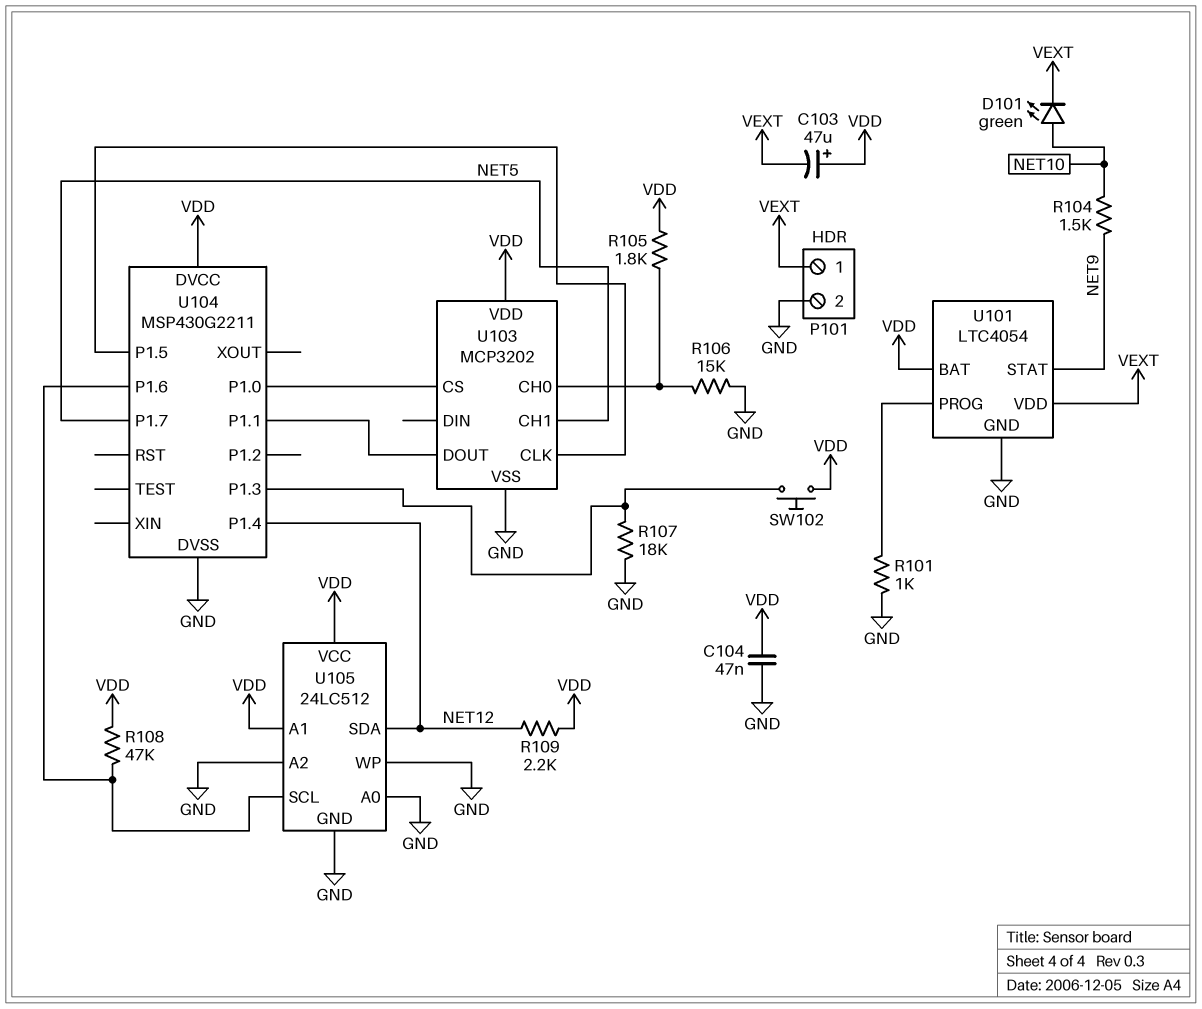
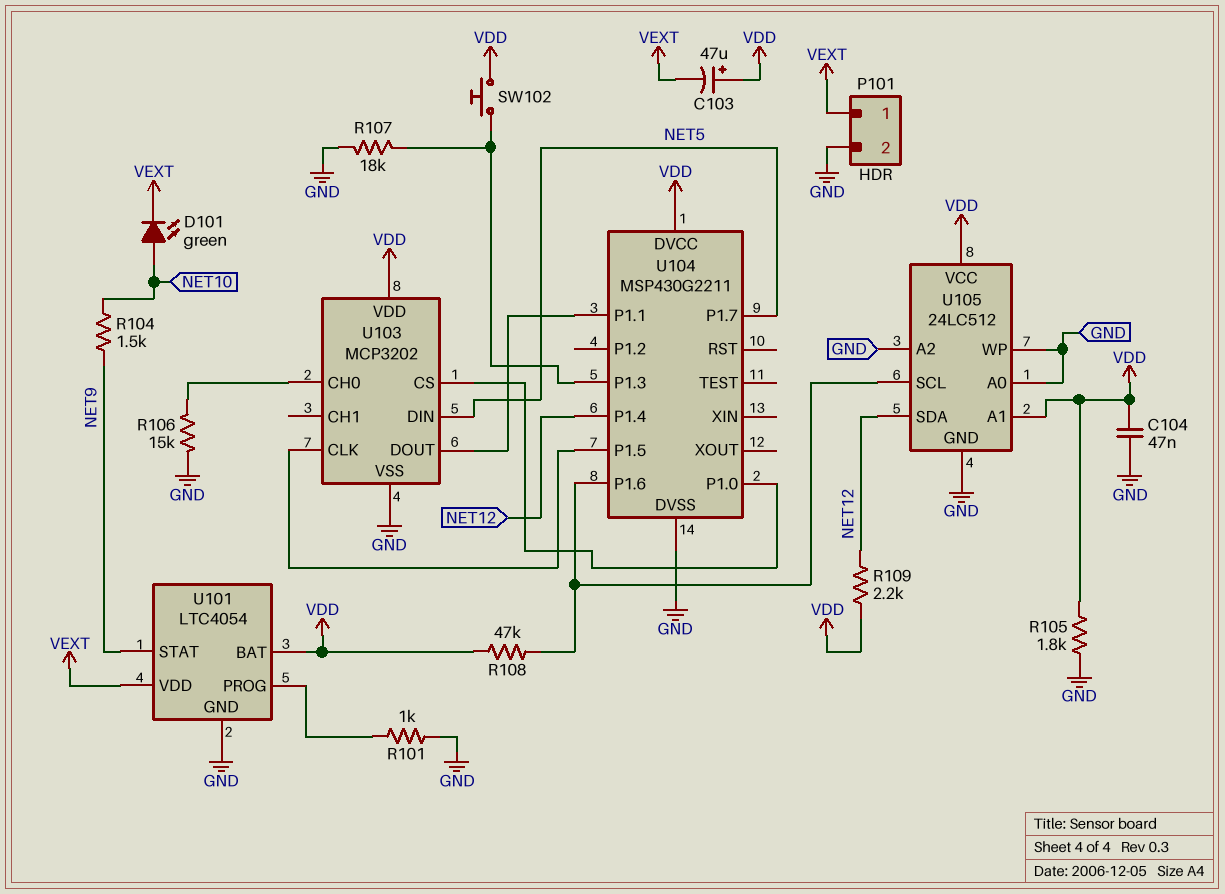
R105: 1.8k (U103/CH0, VDD) -> 1.8k (GND, VDD)
U103 pin CH1: NET5 -> none
U103 pin DIN: none -> NET5

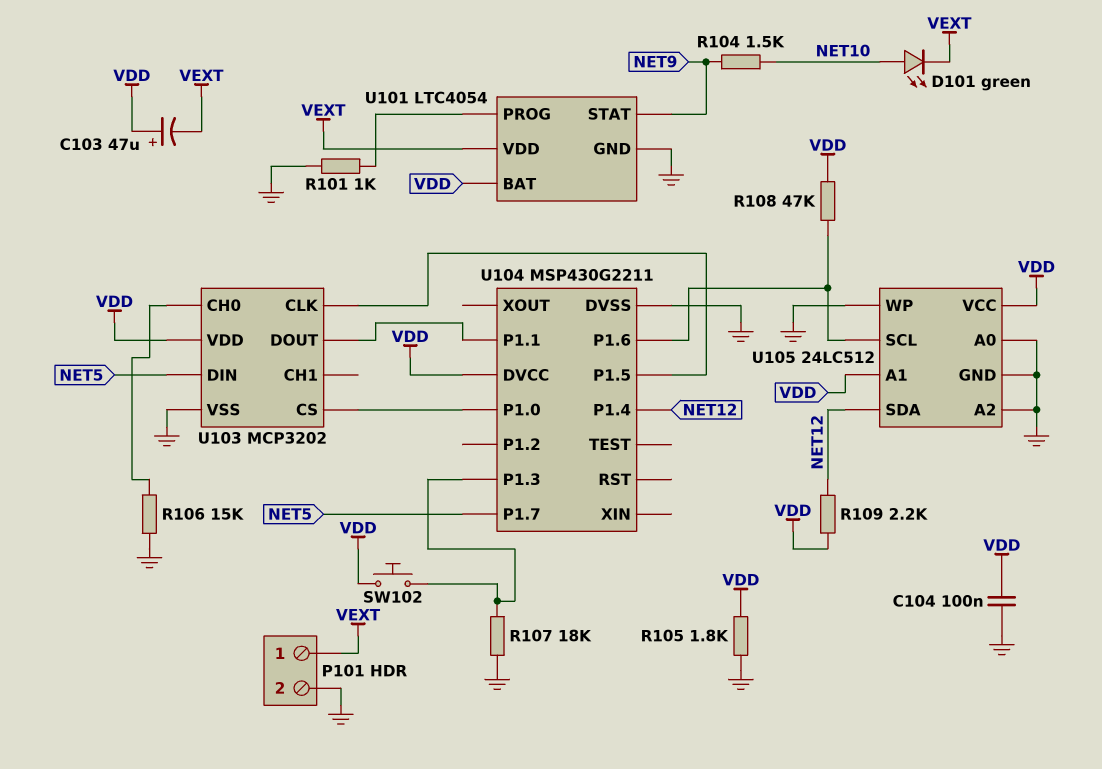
C104: 47nF (GND, VDD) -> 100nF (GND, VDD)

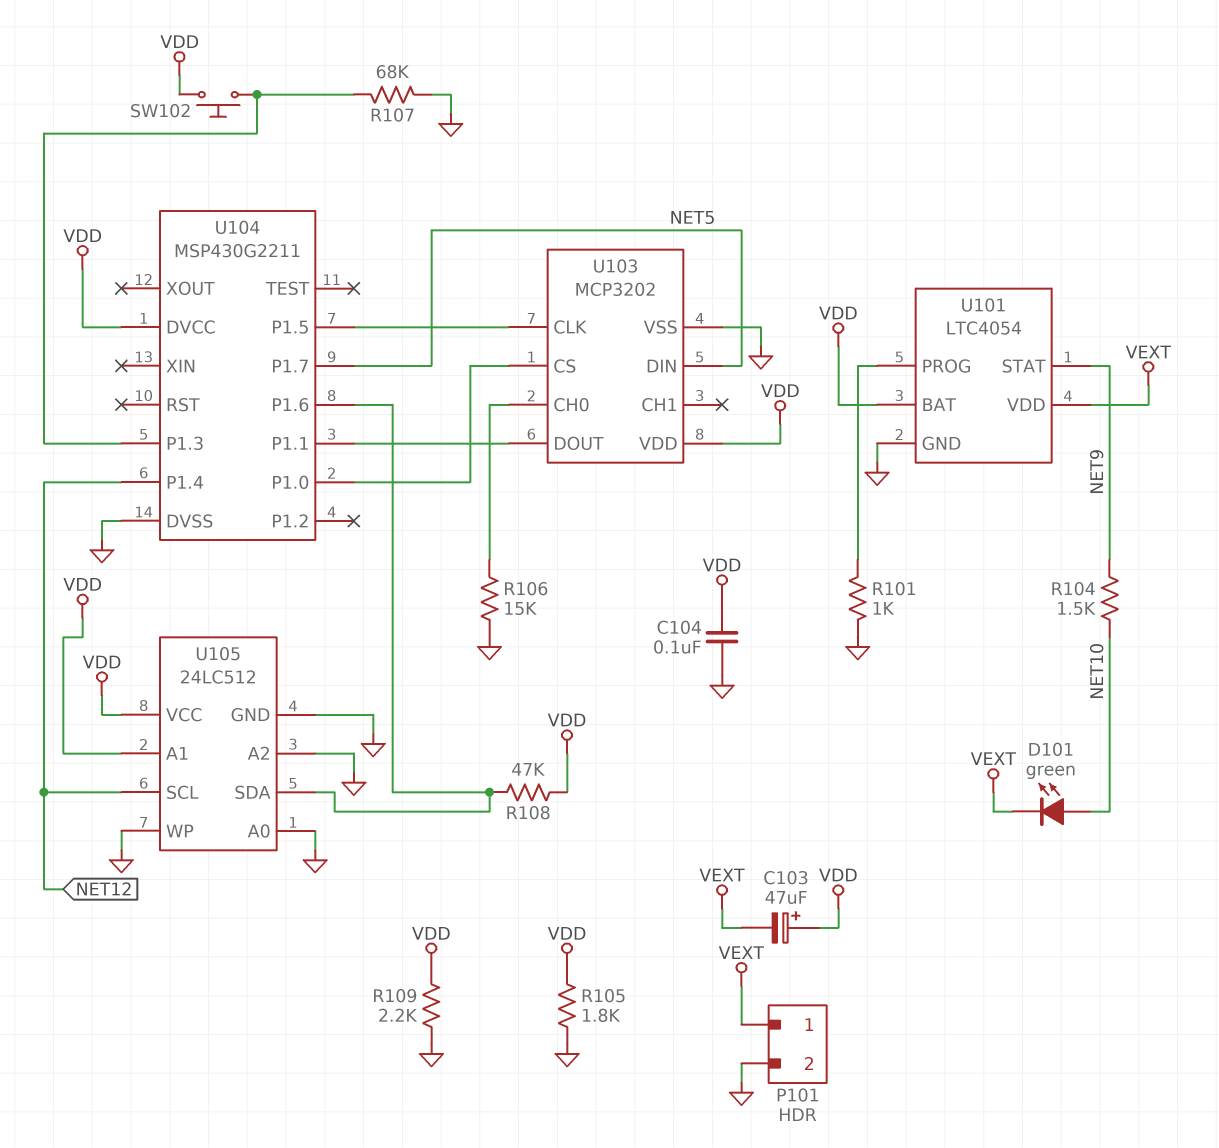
R107: 18k (GND, U104/P1.3) -> 68k (GND, U104/P1.3)
R109: 2.2k (NET12, VDD) -> 2.2k (GND, VDD)
U105 pin SCL: U104/P1.6 -> NET12
U105 pin SDA: NET12 -> U104/P1.6

